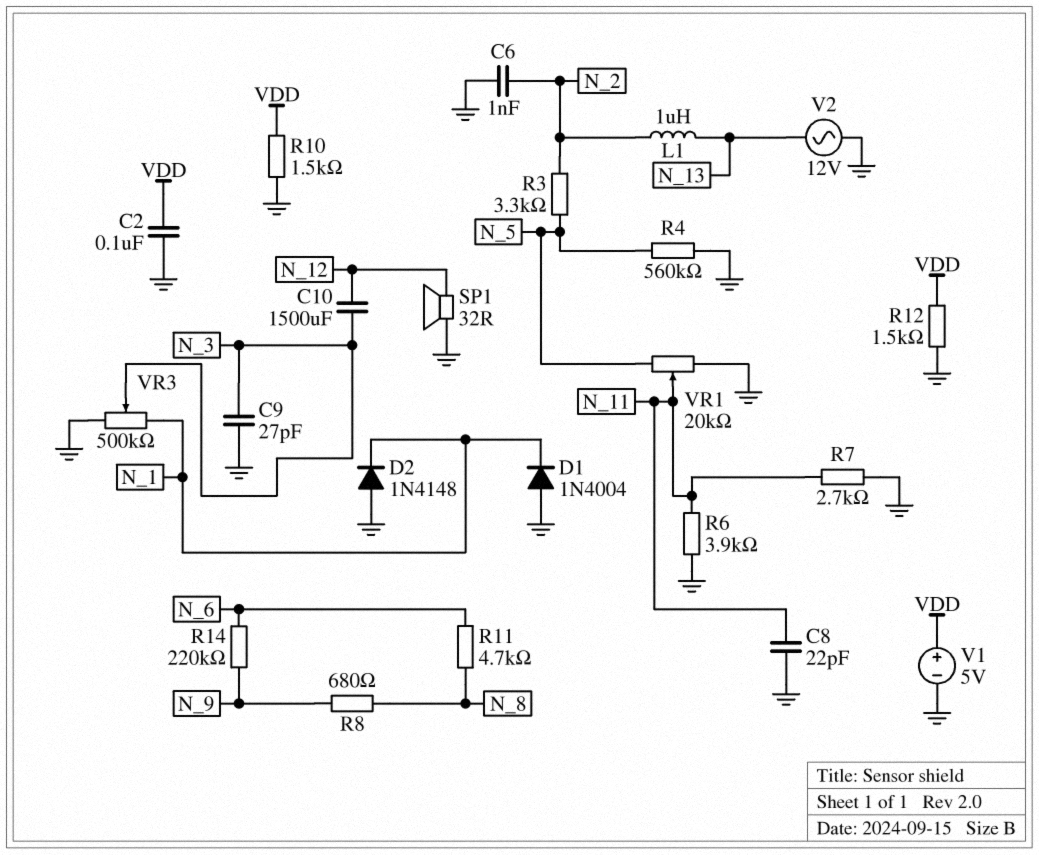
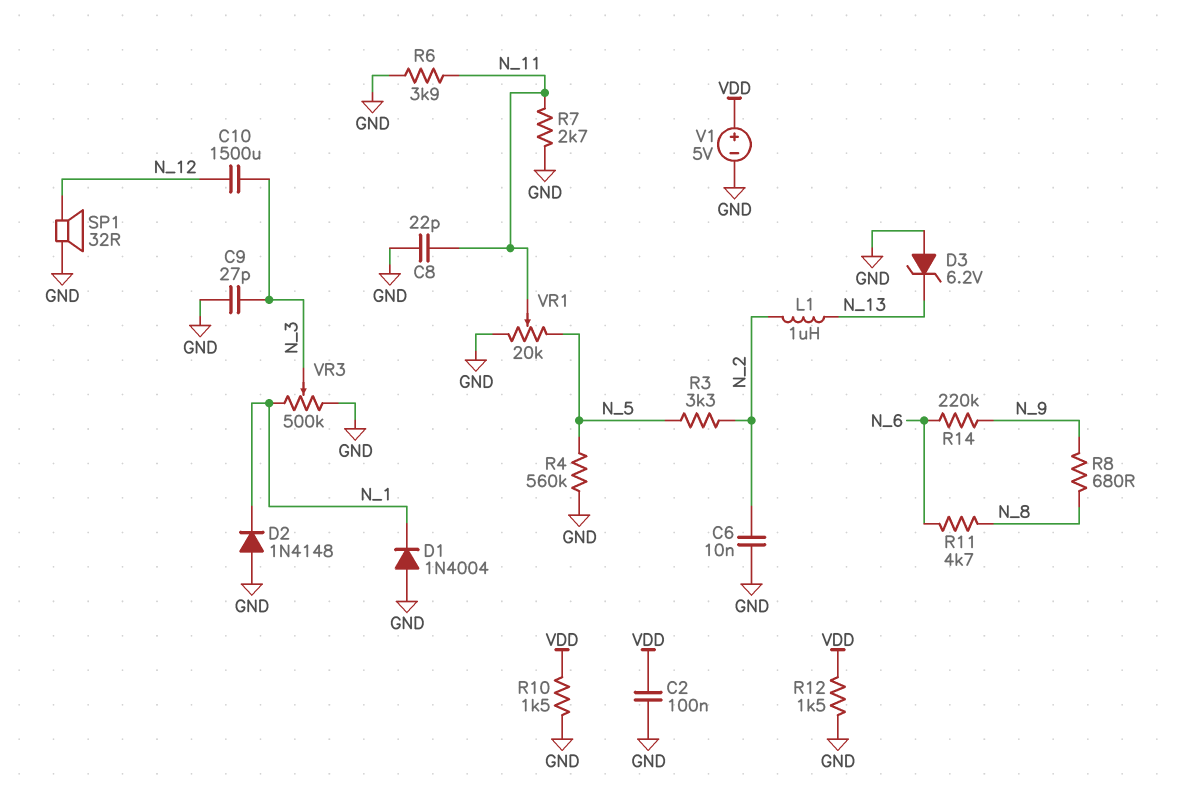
C6: 1nF (GND, N_2) -> 10nF (GND, N_2)
D3: none -> zener 6.2V (A GND, K N_13)
V2: AC 12V (GND, N_13) -> none

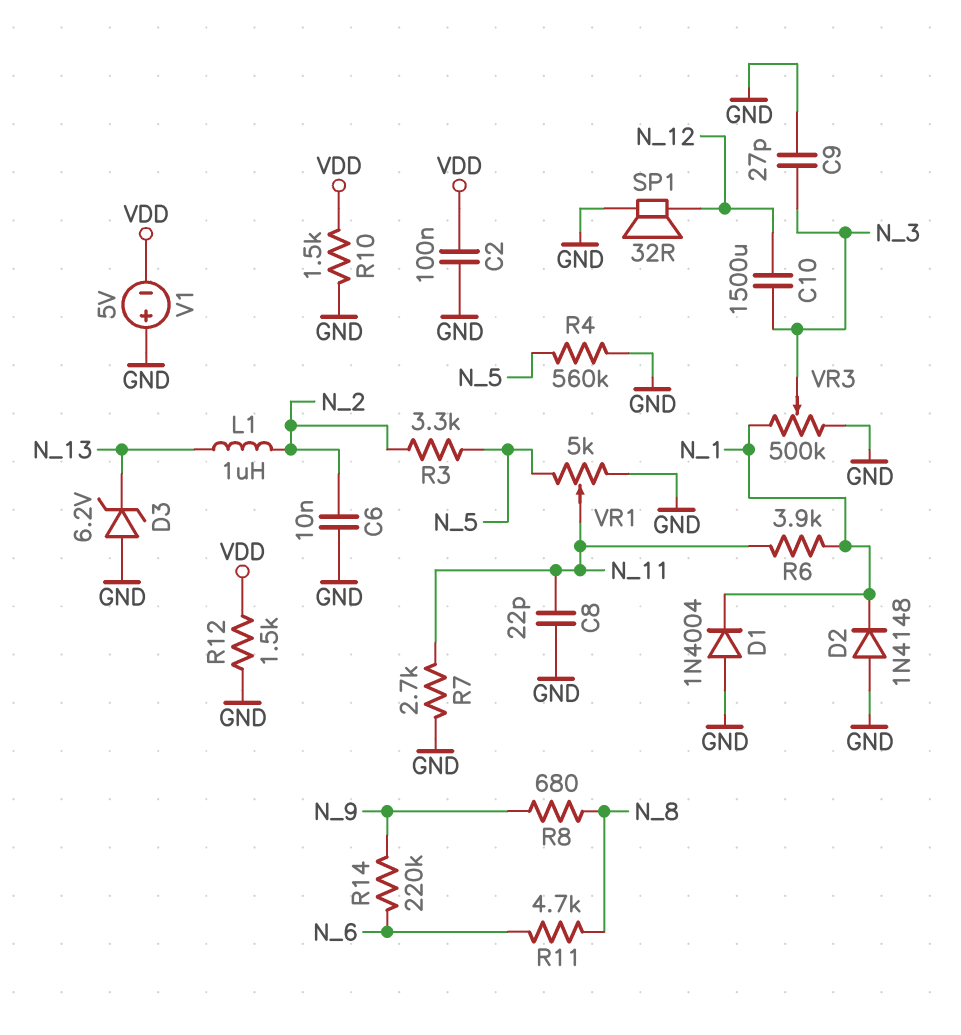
R6: 3.9k (GND, N_11) -> 3.9k (N_1, N_11)
V1: 5V (plus VDD, minus GND) -> 5V (plus GND, minus VDD)
VR1: 20k (GND, N_5, wiper N_11) -> 5k (GND, N_5, wiper N_11)

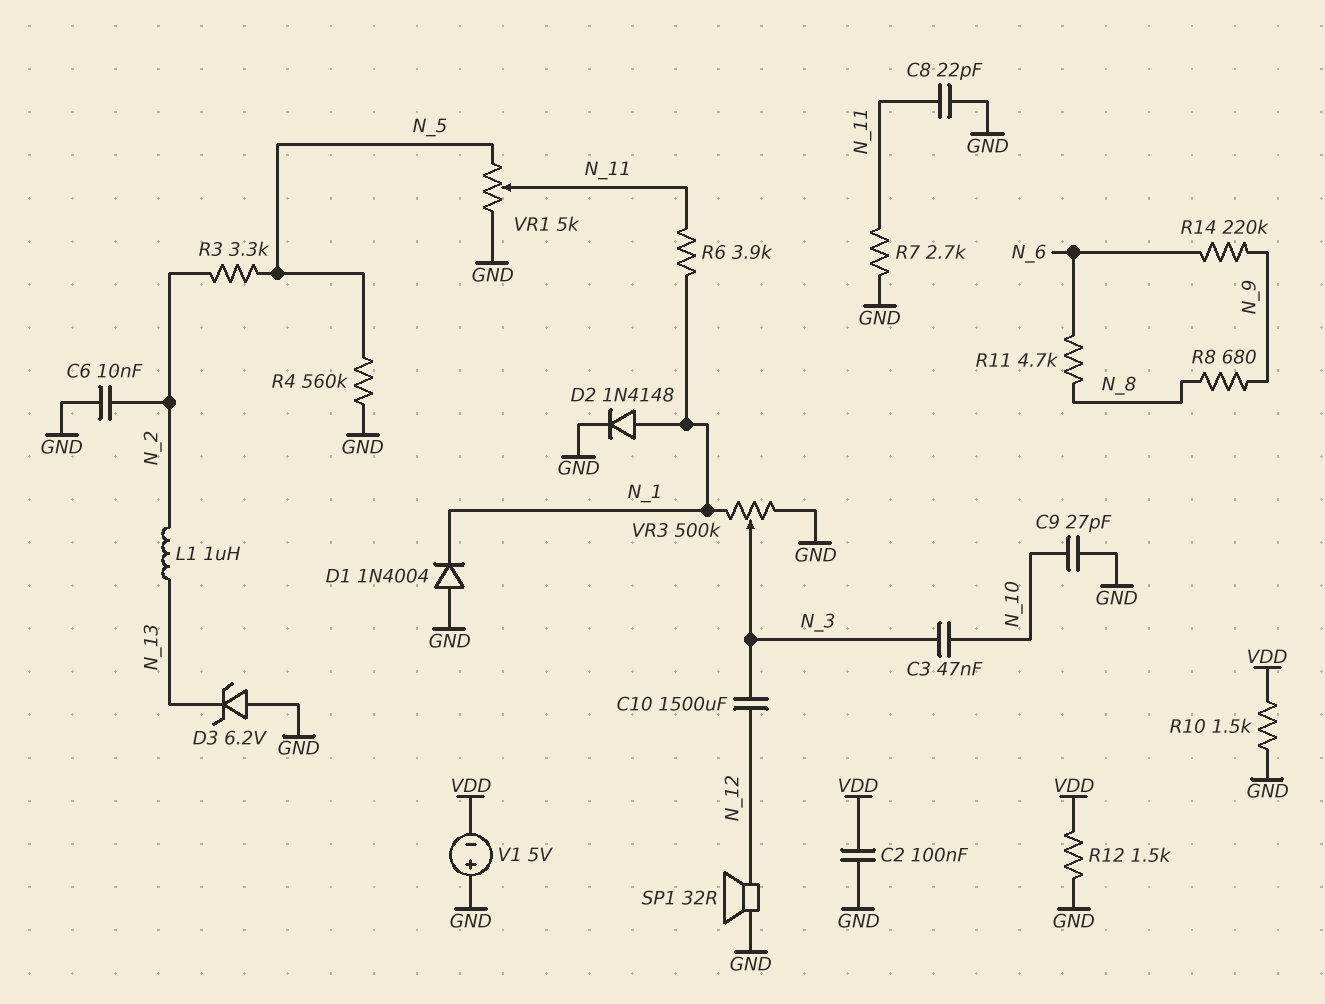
C3: none -> 47nF (N_3, N_10)
C9: 27pF (GND, N_3) -> 27pF (GND, N_10)
D2: diode 1N4148 (A GND, K N_1) -> diode 1N4148 (A N_1, K GND)

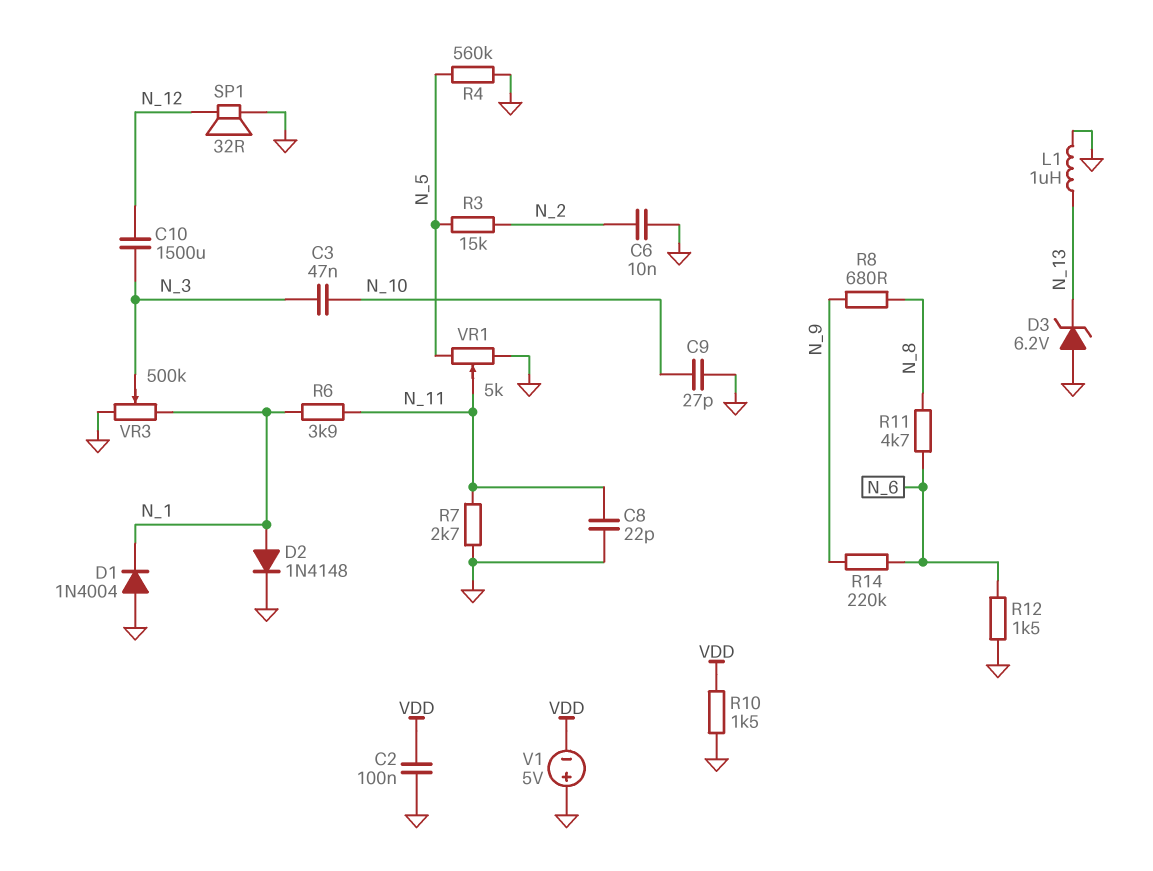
L1: 1uH (N_2, N_13) -> 1uH (GND, N_13)
R3: 3.3k (N_2, N_5) -> 15k (N_2, N_5)
R12: 1.5k (GND, VDD) -> 1.5k (GND, N_6)

